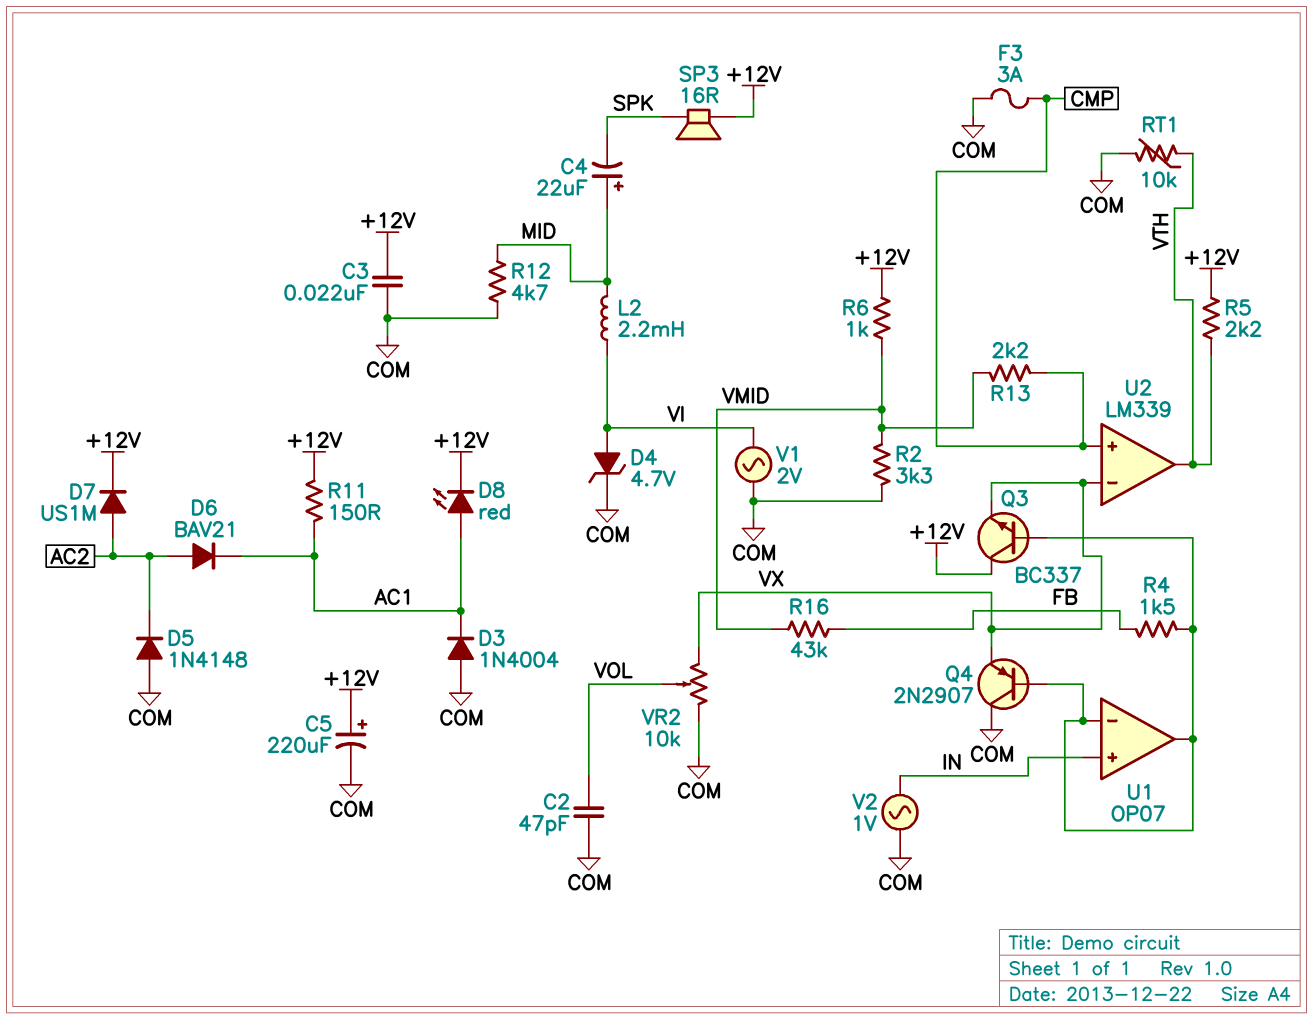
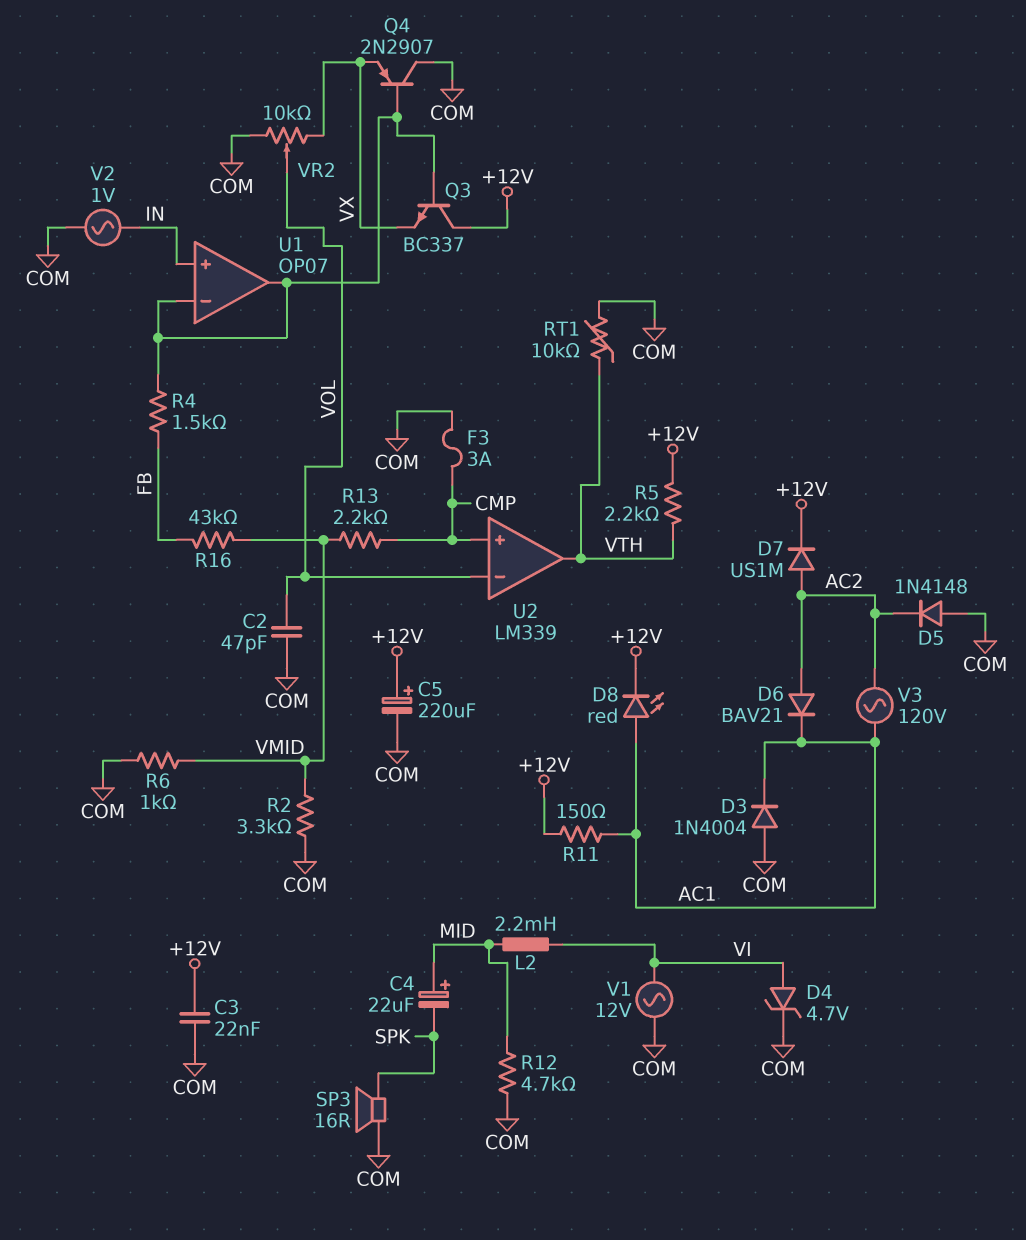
R6: 1k (+12V, VMID) -> 1k (COM, VMID)
SP3: speaker 16R (+12V, SPK) -> speaker 16R (COM, SPK)
U2 pin in-: VX -> VOL
V1: AC 2V (COM, VI) -> AC 12V (COM, VI)
V3: none -> AC 120V (AC1, AC2)

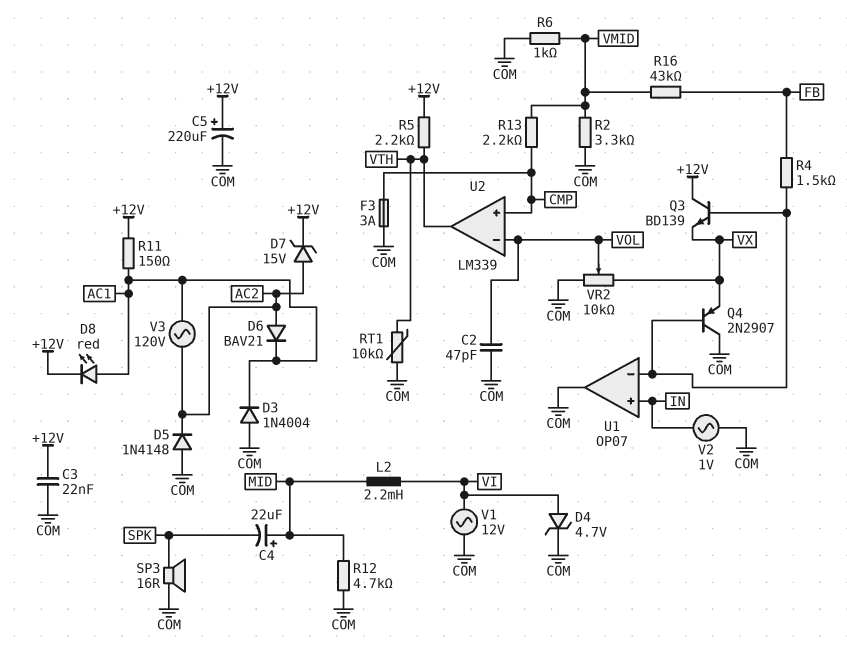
D7: diode US1M (A AC2, K +12V) -> zener 15V (A AC2, K +12V)
Q3: NPN BC337 (B U1/in-, C +12V, E VX) -> NPN BD139 (B U1/in-, C +12V, E VX)
U1 pin out: U1/in- -> COM

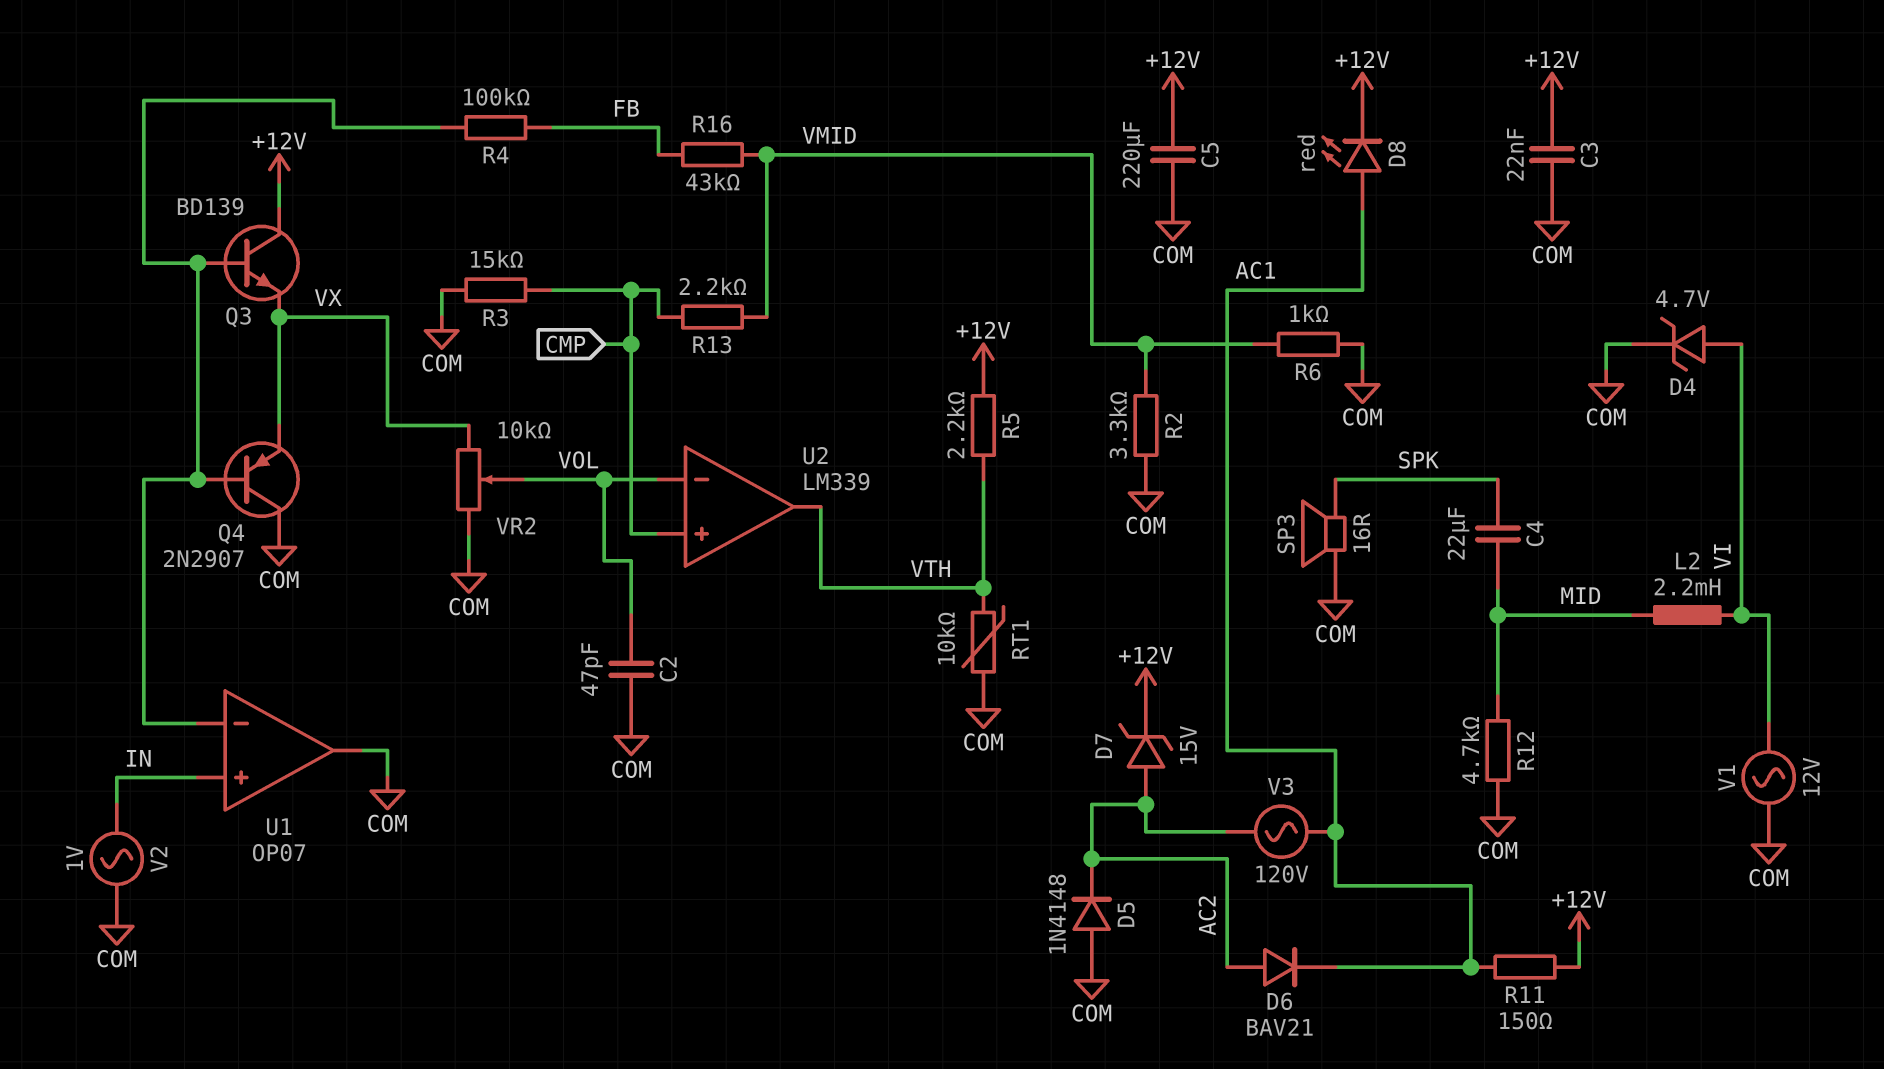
C4: 22uF (plus MID, minus SPK) -> 22uF (MID, SPK)
C5: 220uF (plus +12V, minus COM) -> 220uF (+12V, COM)
D3: diode 1N4004 (A COM, K AC1) -> none
F3: 3A (CMP, COM) -> none
R3: none -> 15k (CMP, COM)
R4: 1.5k (FB, U1/in-) -> 100k (FB, U1/in-)

